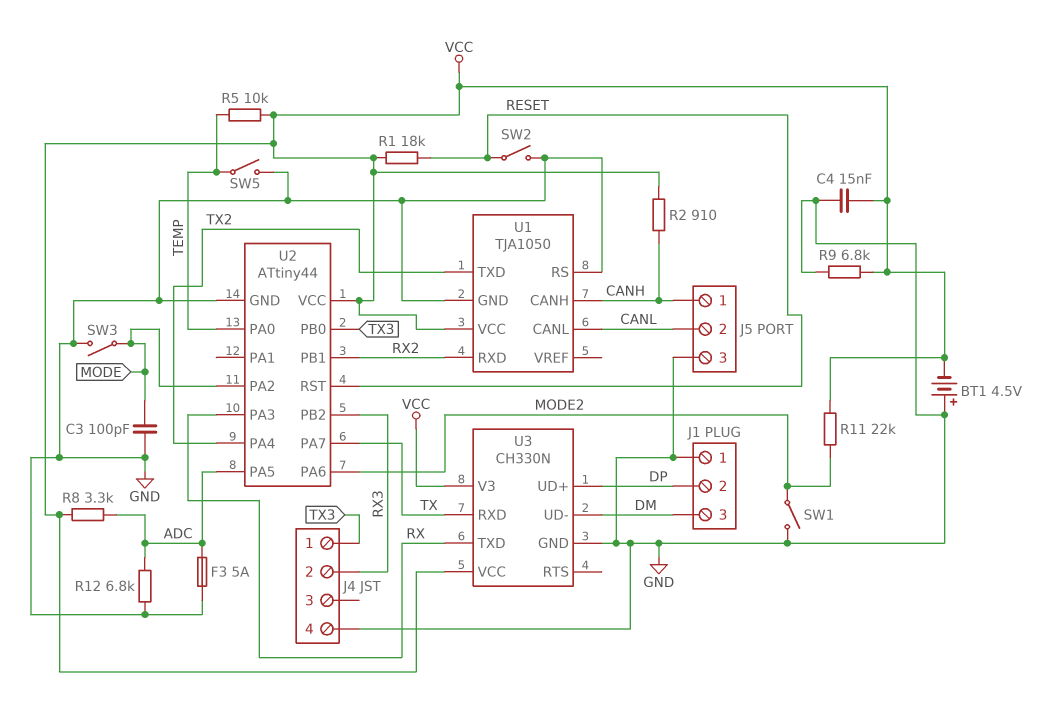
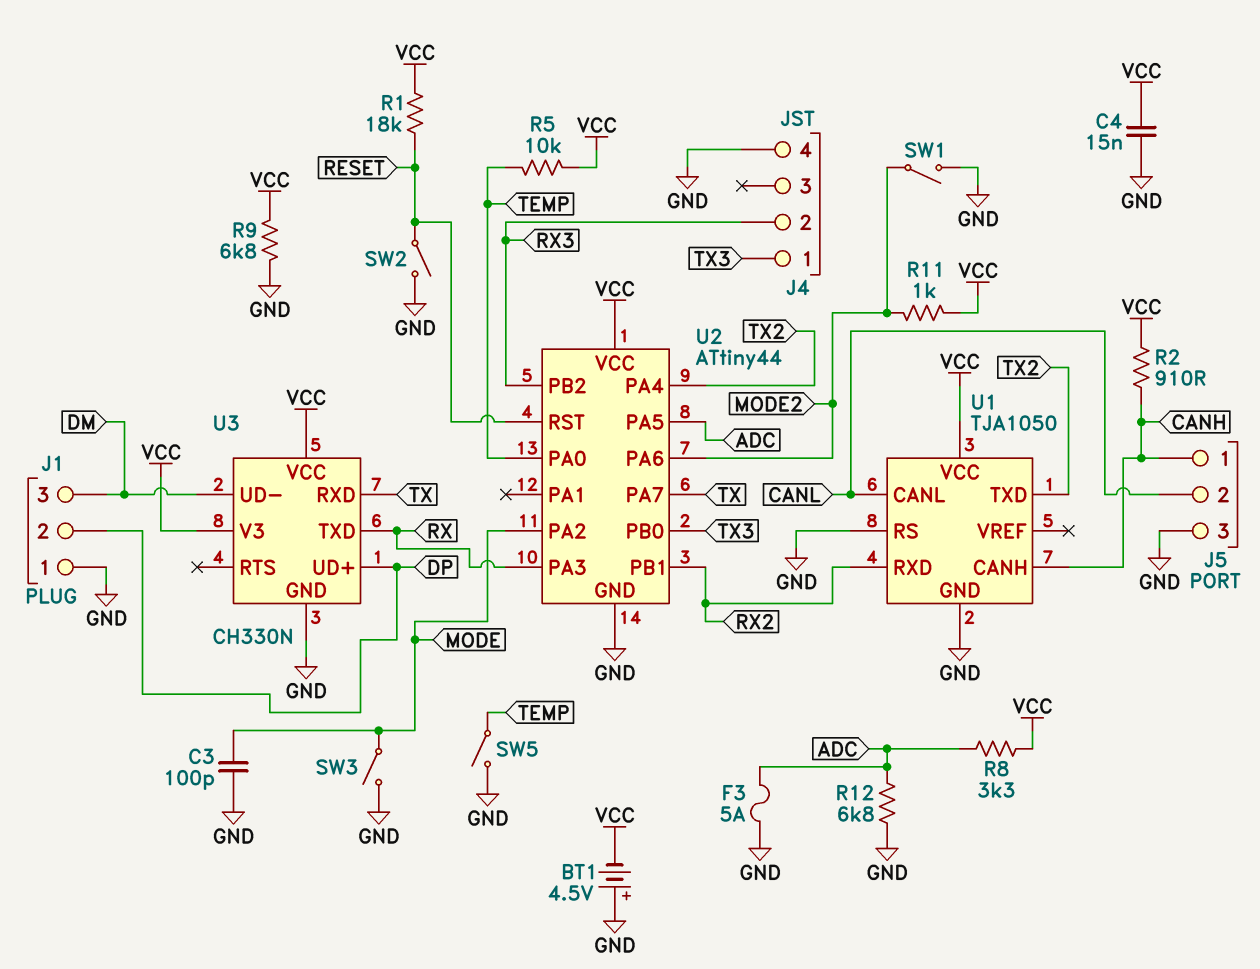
R11: 22k (MODE2, VCC) -> 1k (MODE2, VCC)

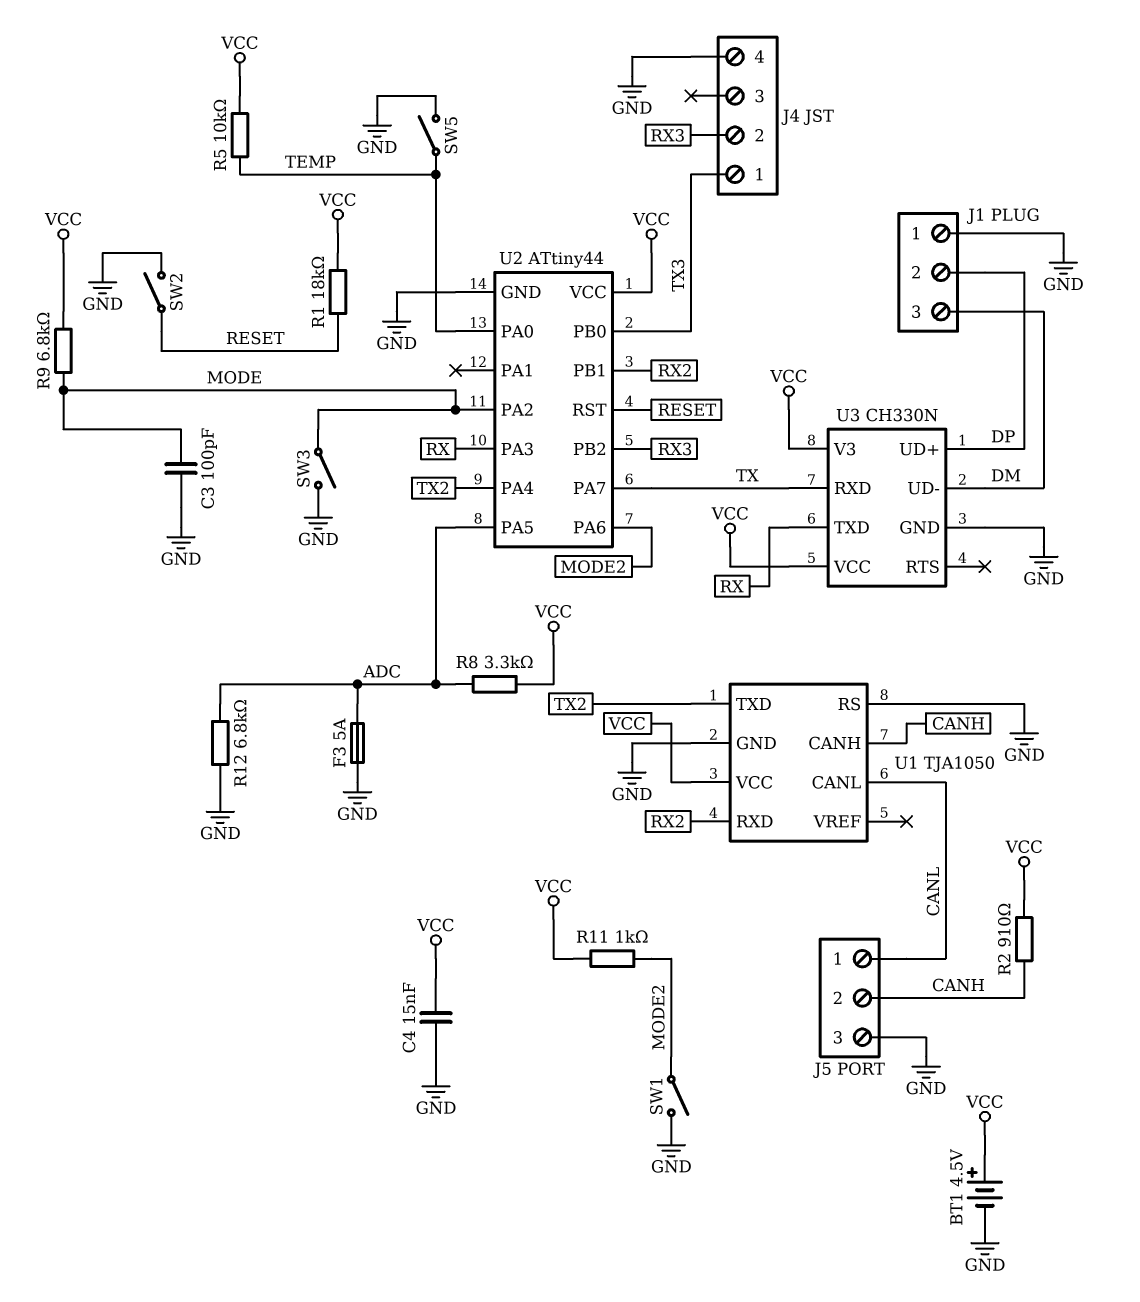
BT1: 4.5V (plus GND, minus VCC) -> 4.5V (plus VCC, minus GND)
J5 pin 1: CANH -> CANL
J5 pin 2: CANL -> CANH
R9: 6.8k (GND, VCC) -> 6.8k (MODE, VCC)

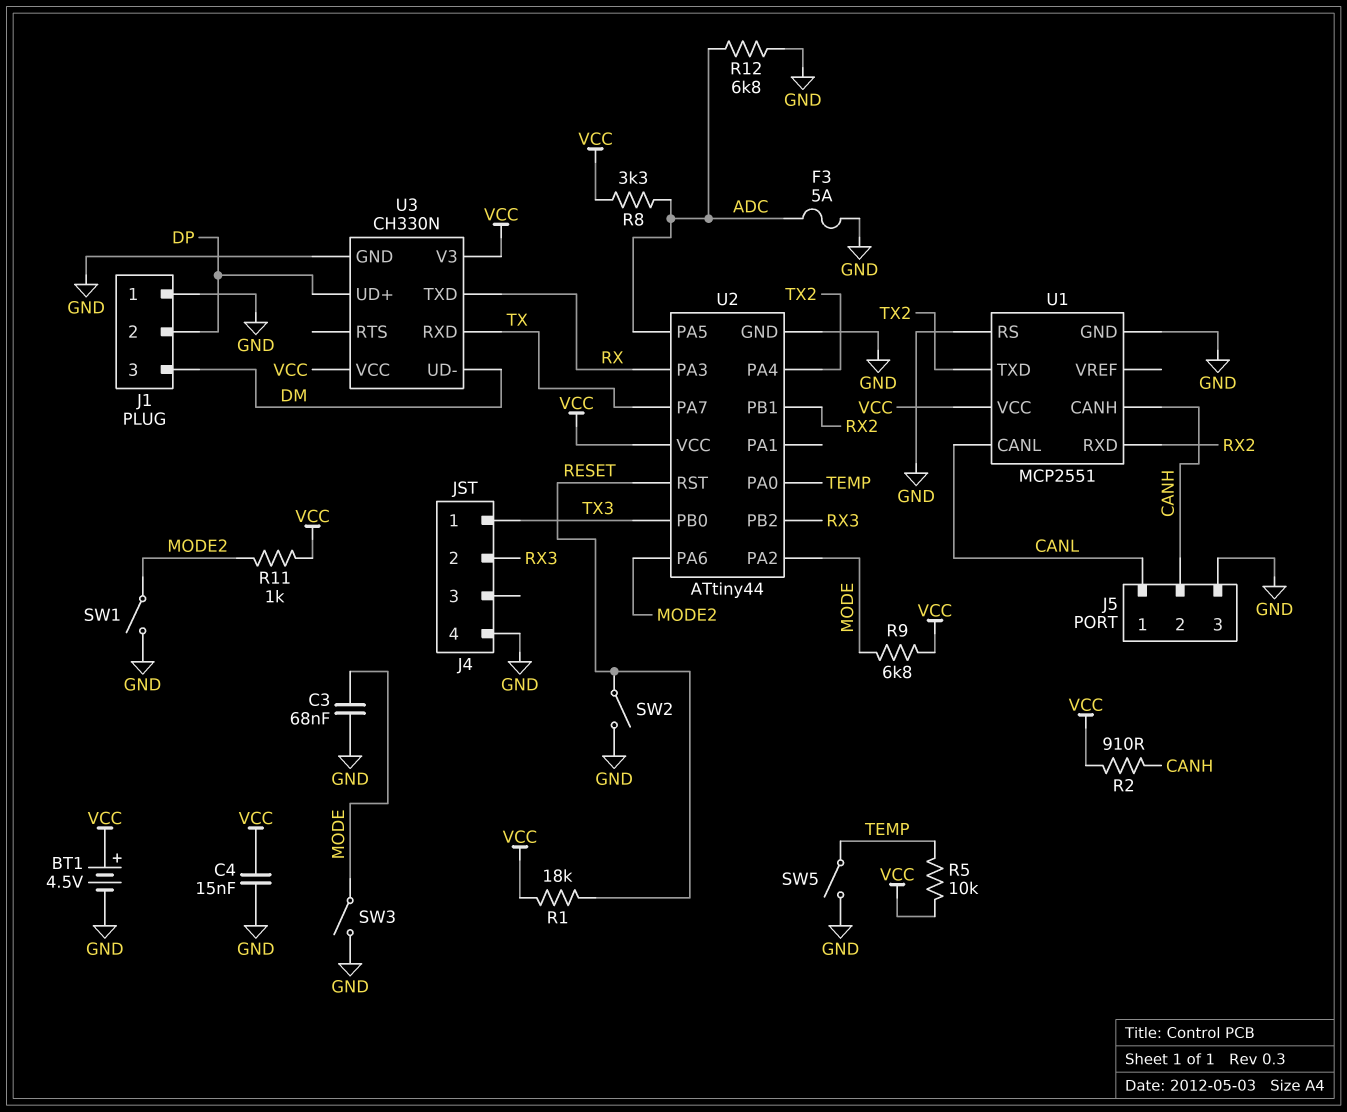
C3: 100pF (GND, MODE) -> 68nF (GND, MODE)
U1: TJA1050 -> MCP2551

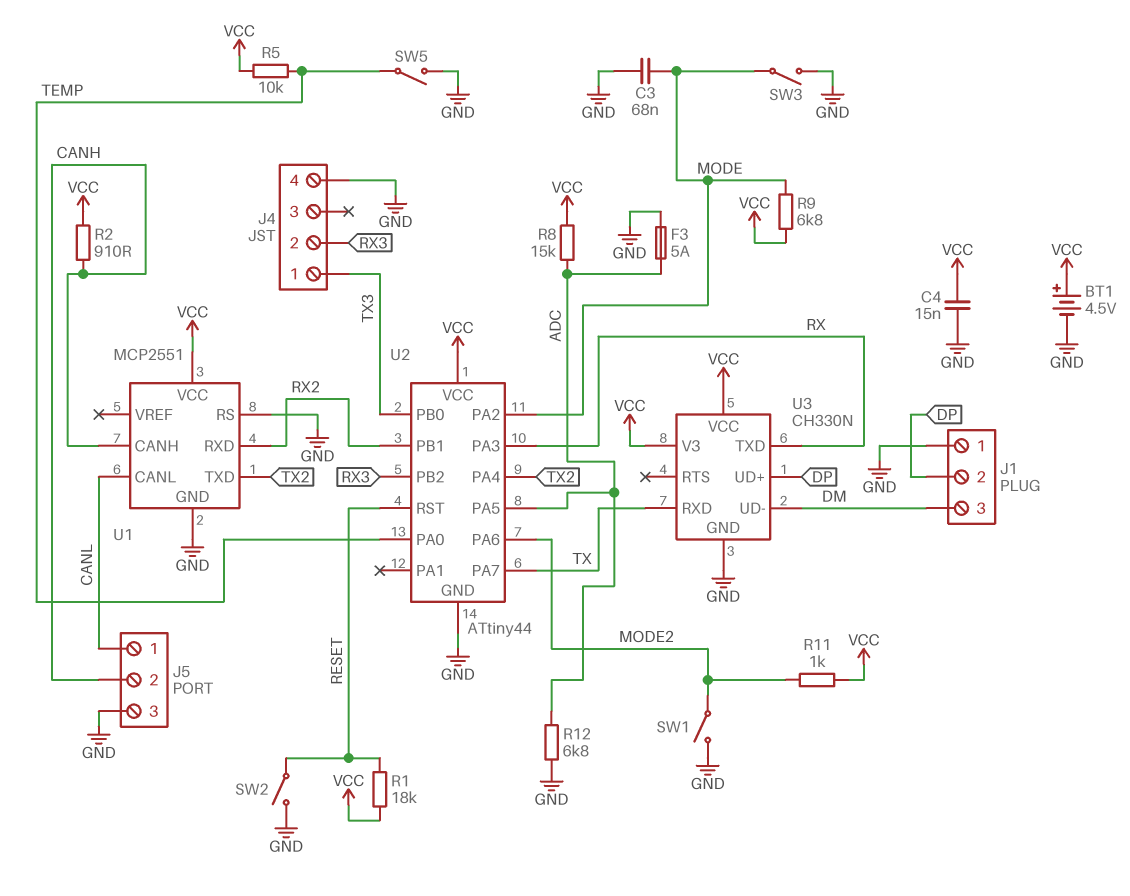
R8: 3.3k (ADC, VCC) -> 15k (ADC, VCC)

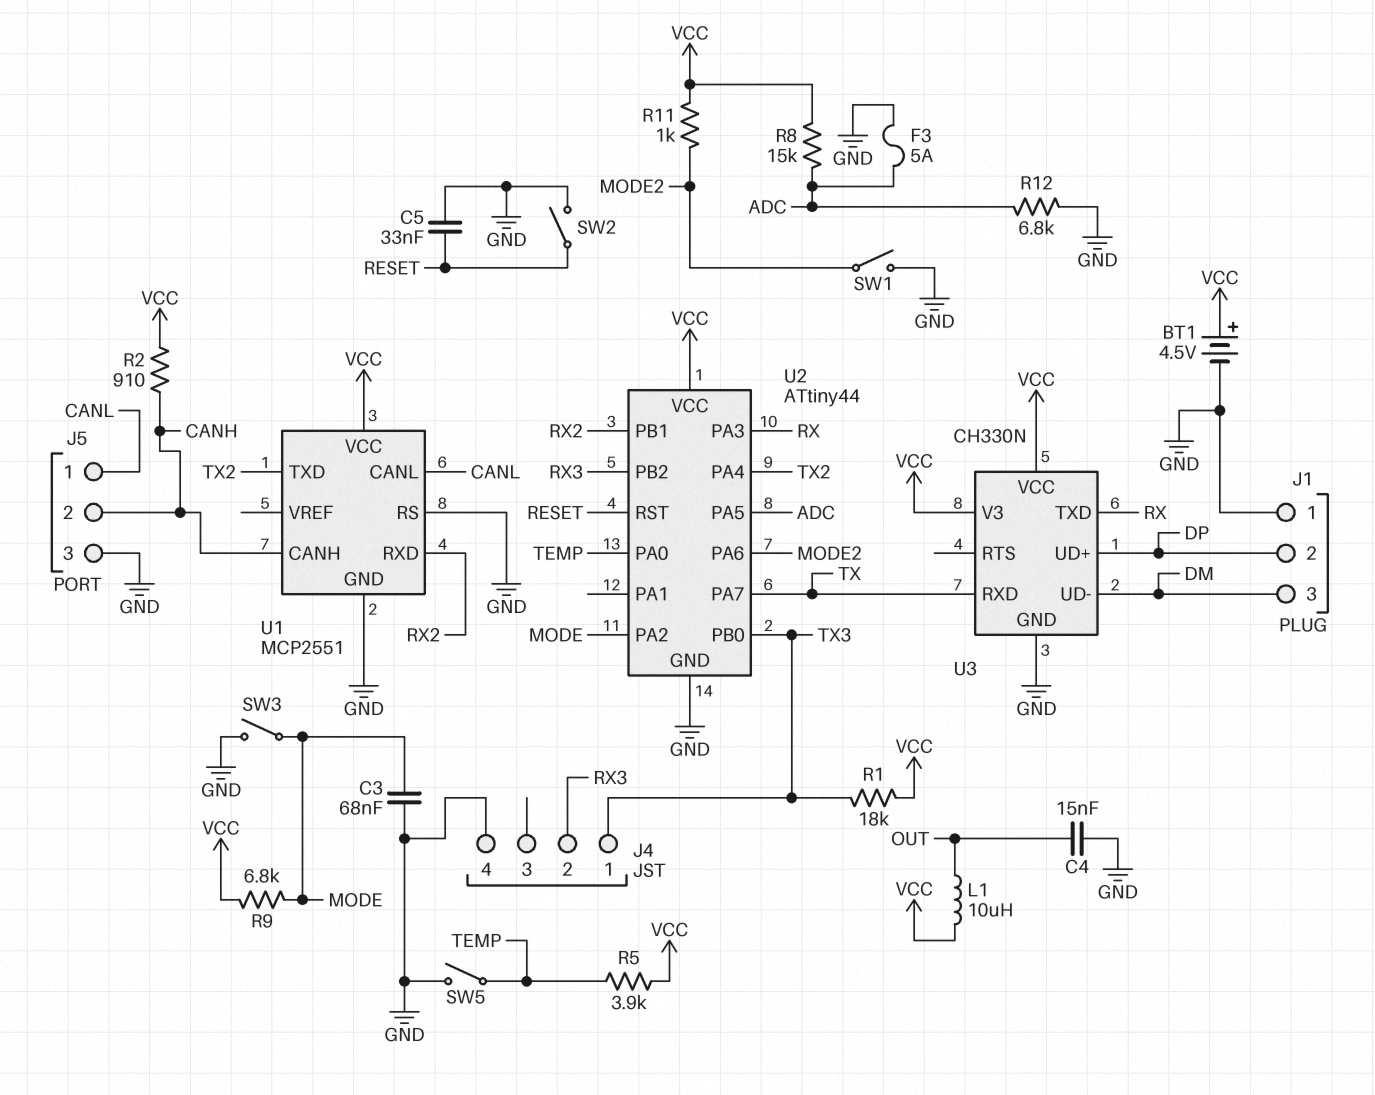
C4: 15nF (GND, VCC) -> 15nF (GND, OUT)
C5: none -> 33nF (GND, RESET)
L1: none -> 10uH (OUT, VCC)
R1: 18k (RESET, VCC) -> 18k (TX3, VCC)
R5: 10k (TEMP, VCC) -> 3.9k (TEMP, VCC)

